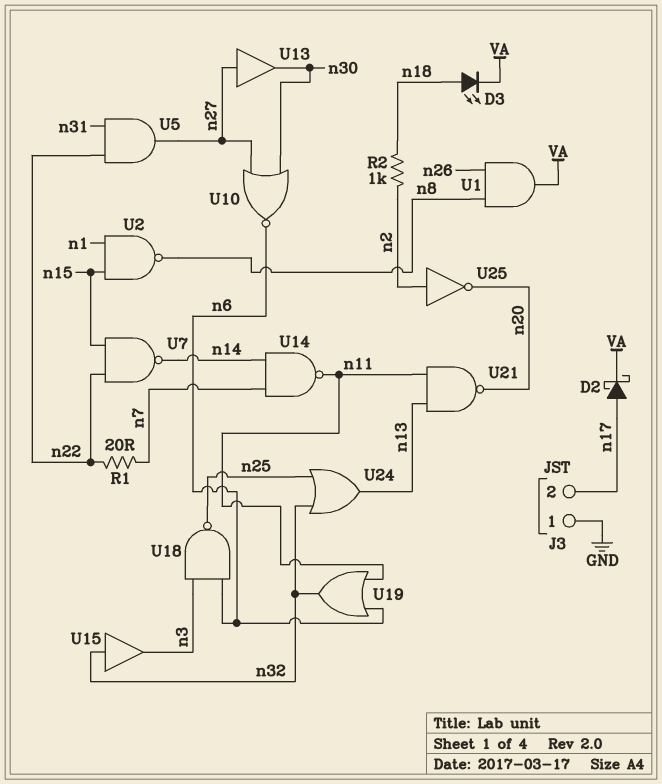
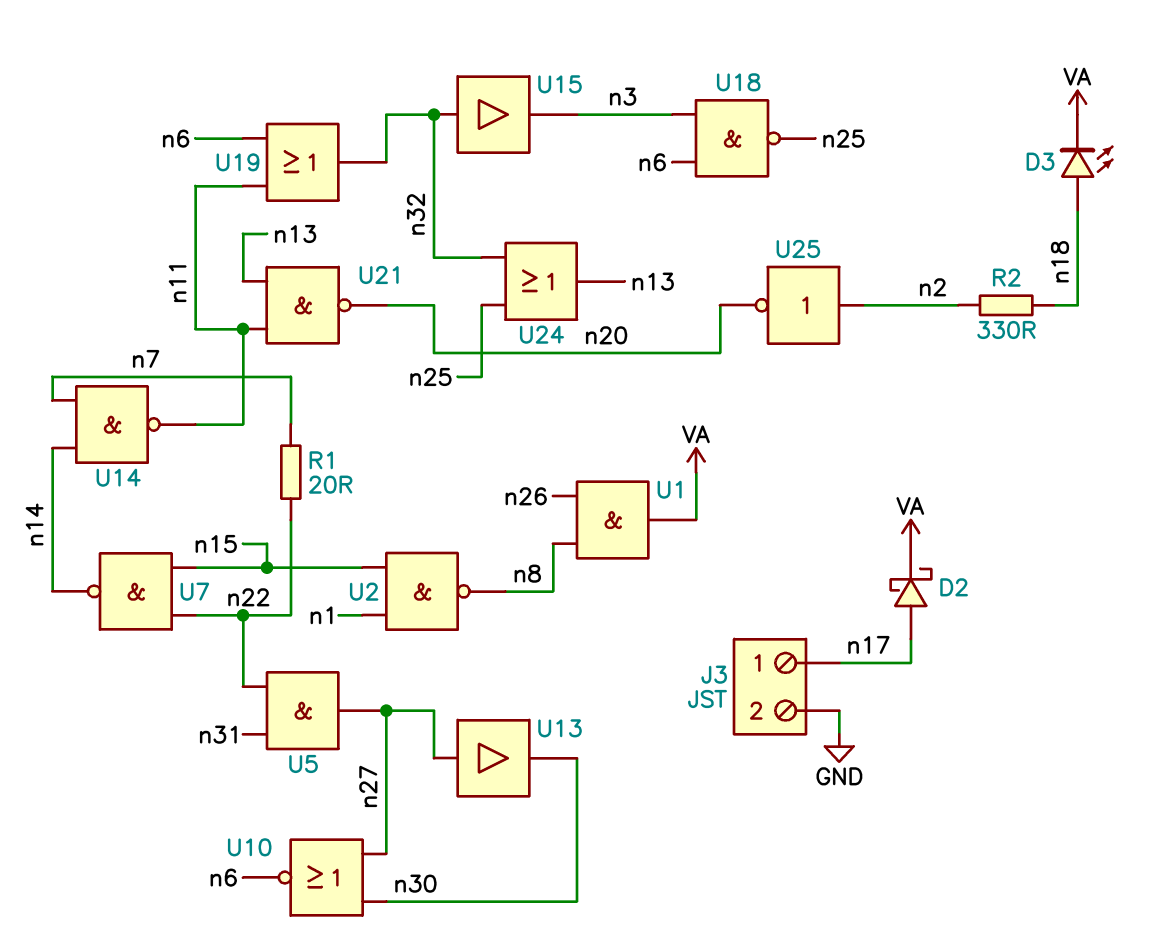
J3 pin 1: GND -> n17
J3 pin 2: n17 -> GND
R2: 1k (n2, n18) -> 330 (n2, n18)

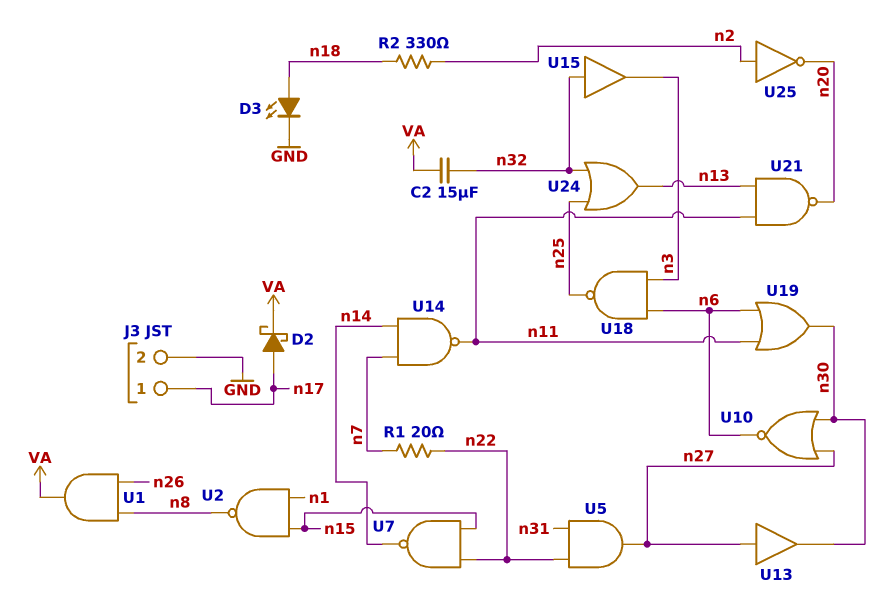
C2: none -> 15uF (VA, n32)
D3: LED (A n18, K VA) -> LED (A n18, K GND)
U19: OR (in n6, in n11, out n32) -> OR (in n6, in n11, out n30)

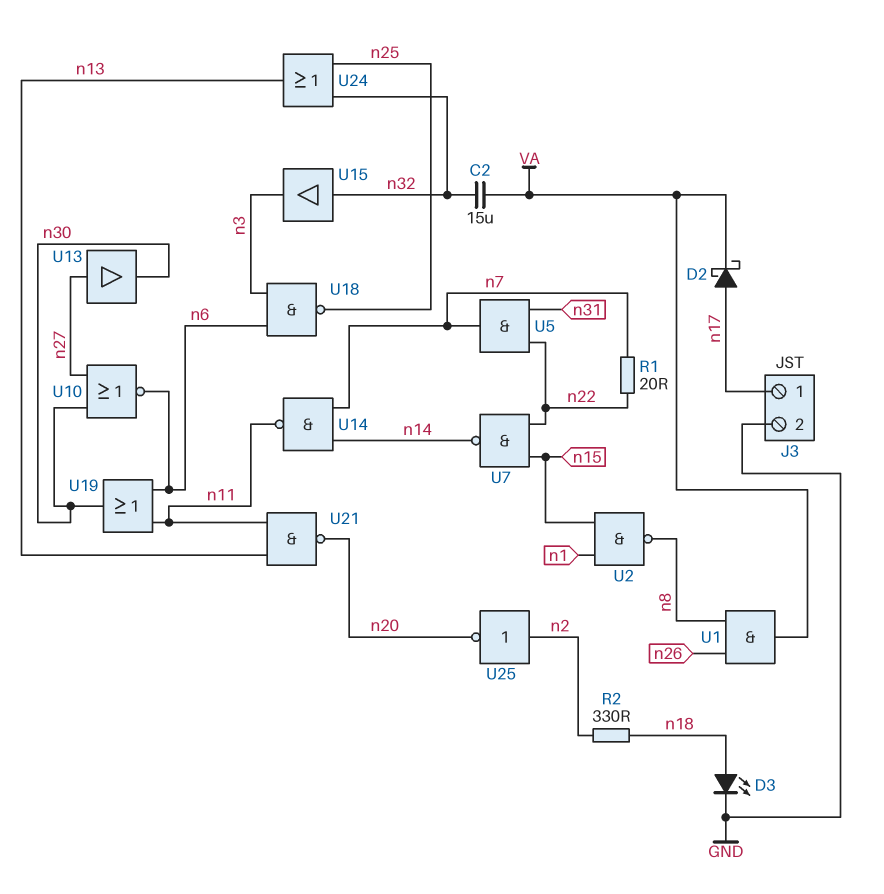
U5: AND (in n22, in n31, out n27) -> AND (in n22, in n31, out n7)

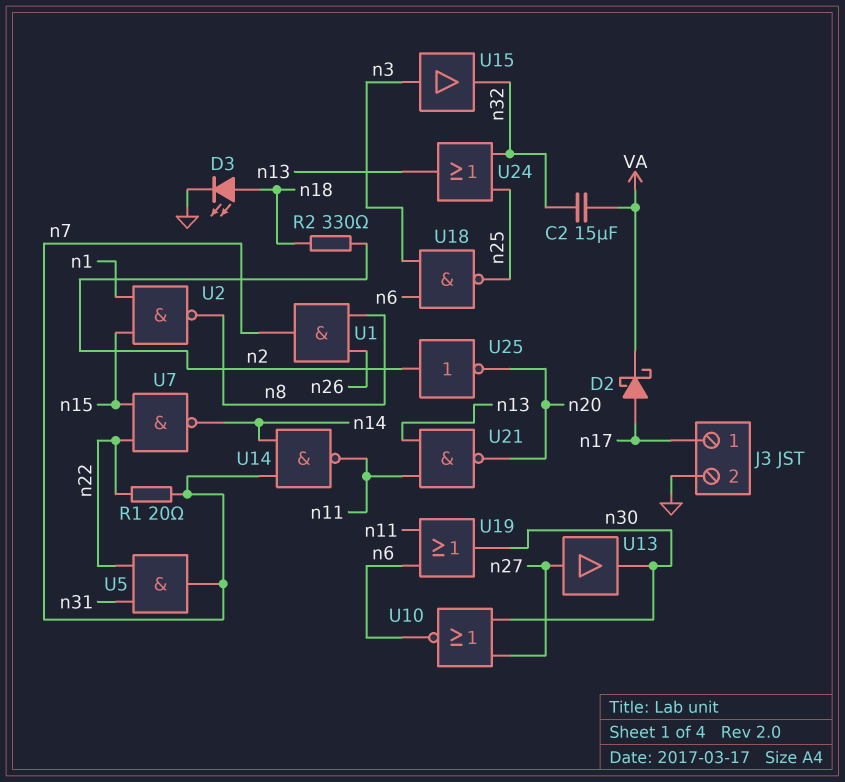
U1: AND (in n8, in n26, out VA) -> AND (in n8, in n26, out n7)
U15: buffer (in n32, out n3) -> buffer (in n3, out n32)

